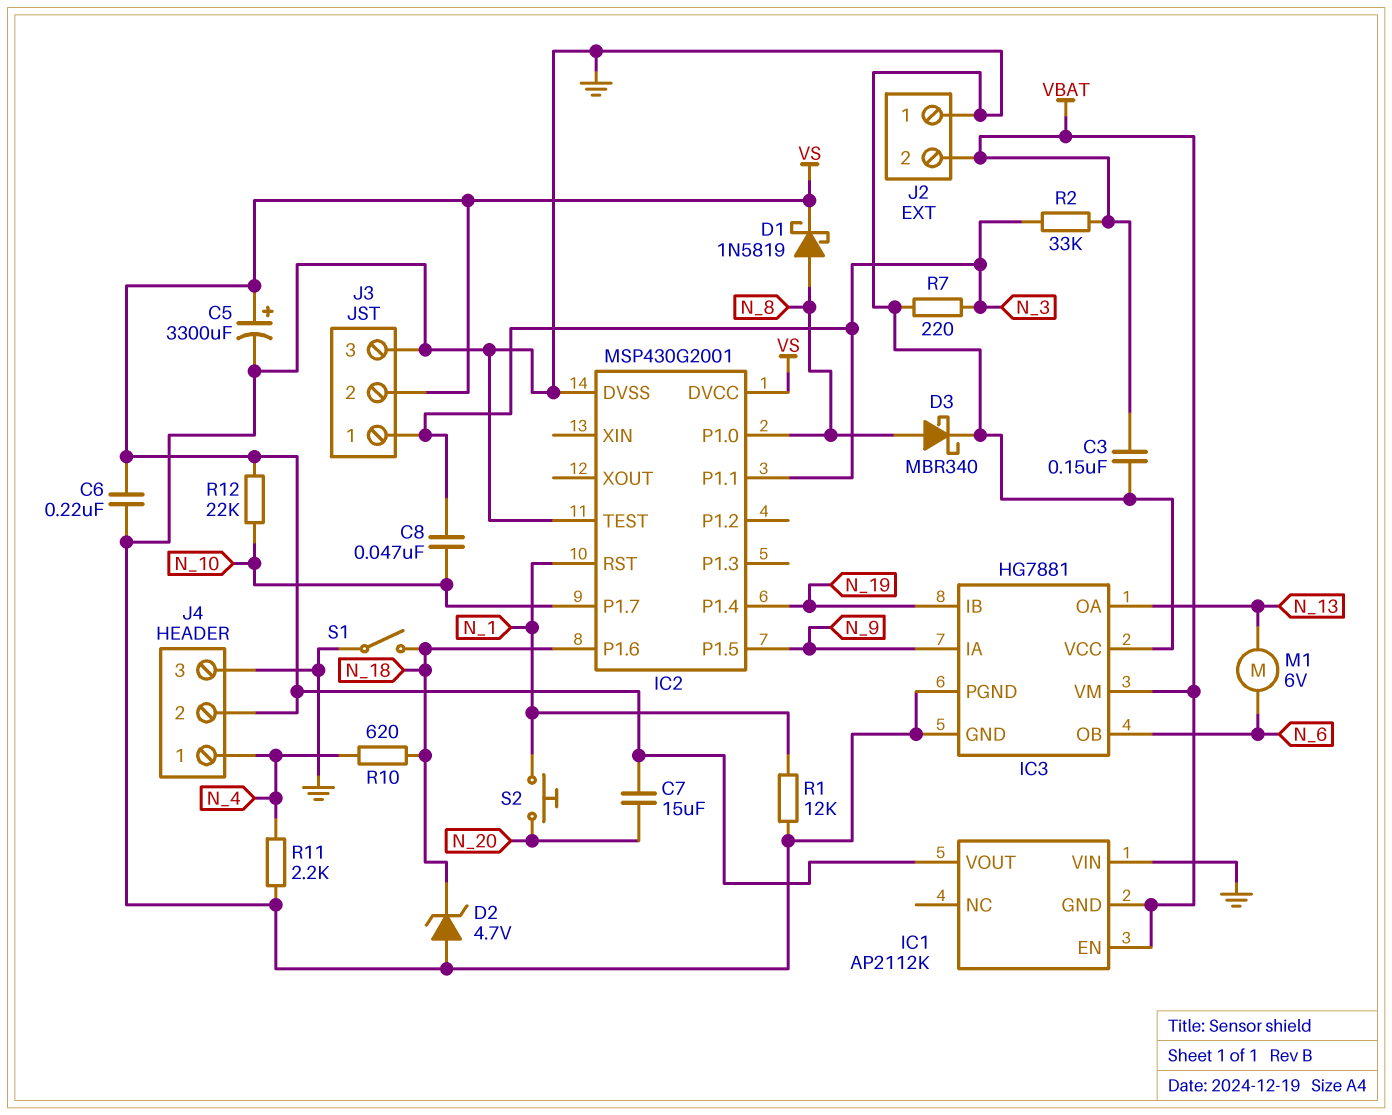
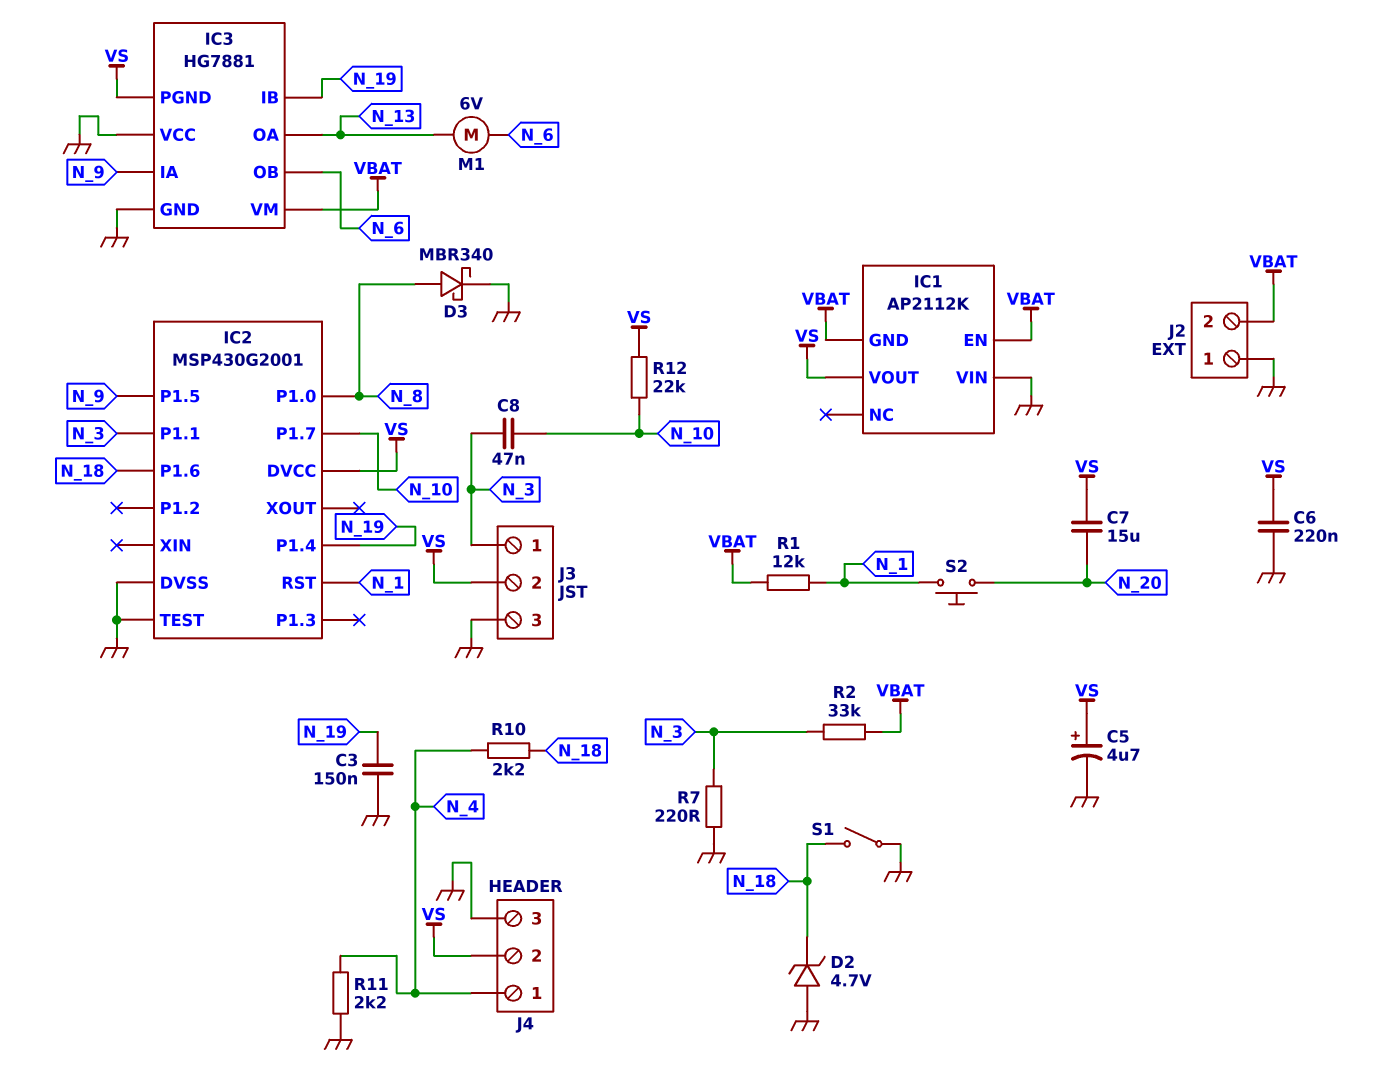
C3: 150nF (GND, VBAT) -> 150nF (GND, N_19)
C5: 3300uF (plus VS, minus GND) -> 4.7uF (plus VS, minus GND)
D1: schottky 1N5819 (A N_8, K VS) -> none
IC3 pin PGND: GND -> VS
R1: 12k (GND, N_1) -> 12k (N_1, VBAT)
R10: 620 (N_4, N_18) -> 2.2k (N_4, N_18)

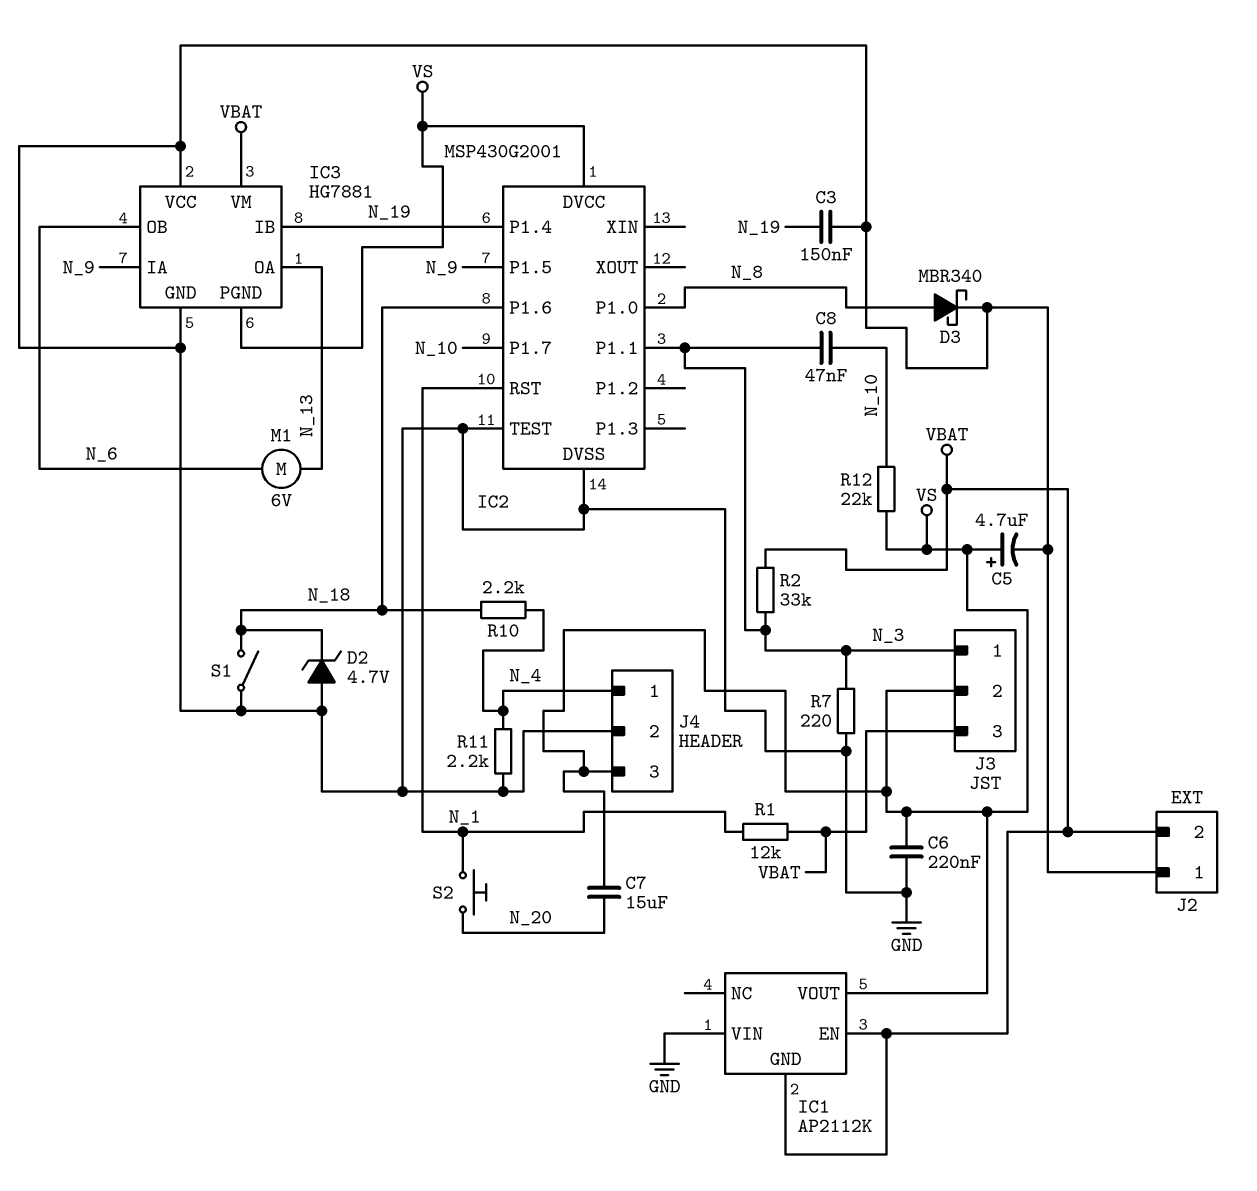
J3 pin 3: GND -> VBAT
J4 pin 2: VS -> GND
J4 pin 3: GND -> VS

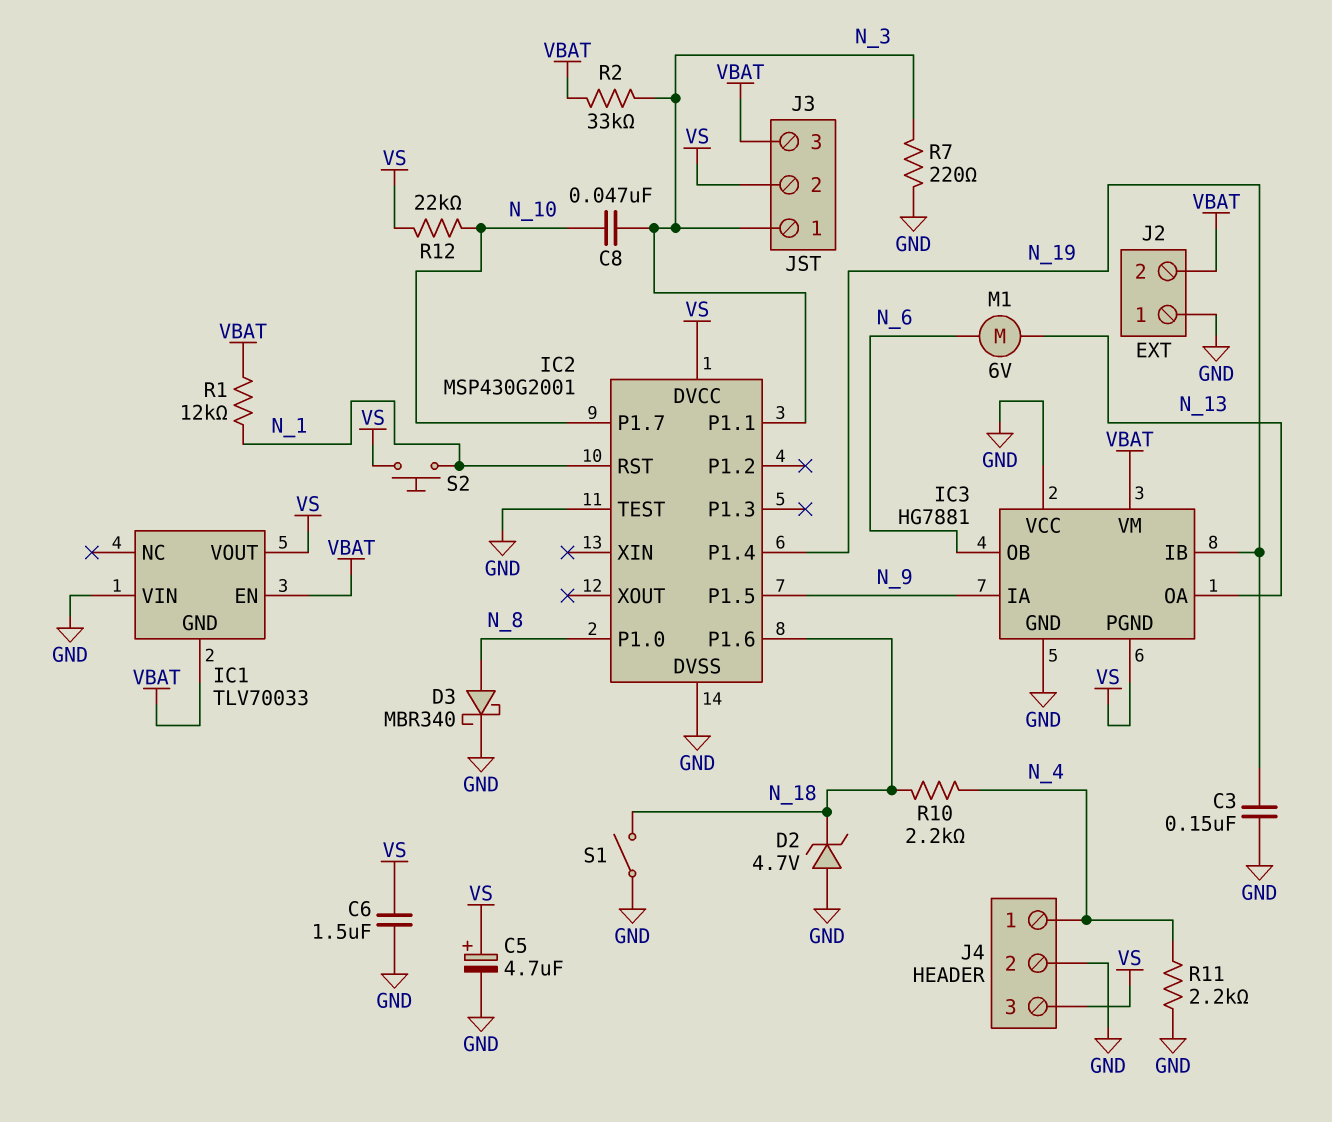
C6: 220nF (GND, VS) -> 1.5uF (GND, VS)
C7: 15uF (N_20, VS) -> none
IC1: AP2112K -> TLV70033
S2: button (N_1, N_20) -> button (N_1, VS)

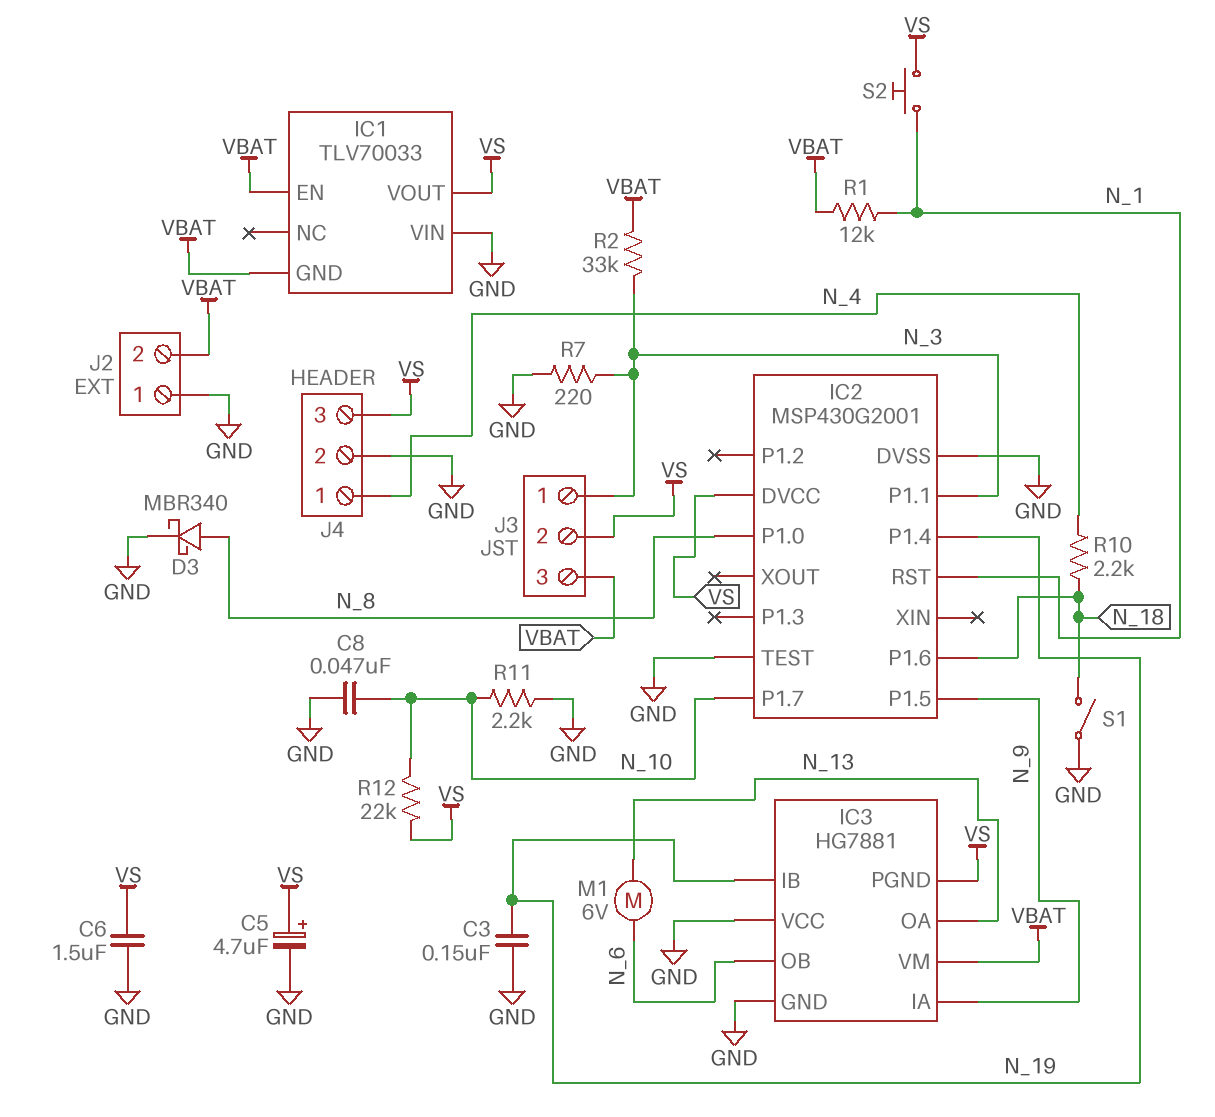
C8: 47nF (N_3, N_10) -> 47nF (GND, N_10)
D2: zener 4.7V (A GND, K N_18) -> none
R11: 2.2k (GND, N_4) -> 2.2k (GND, N_10)

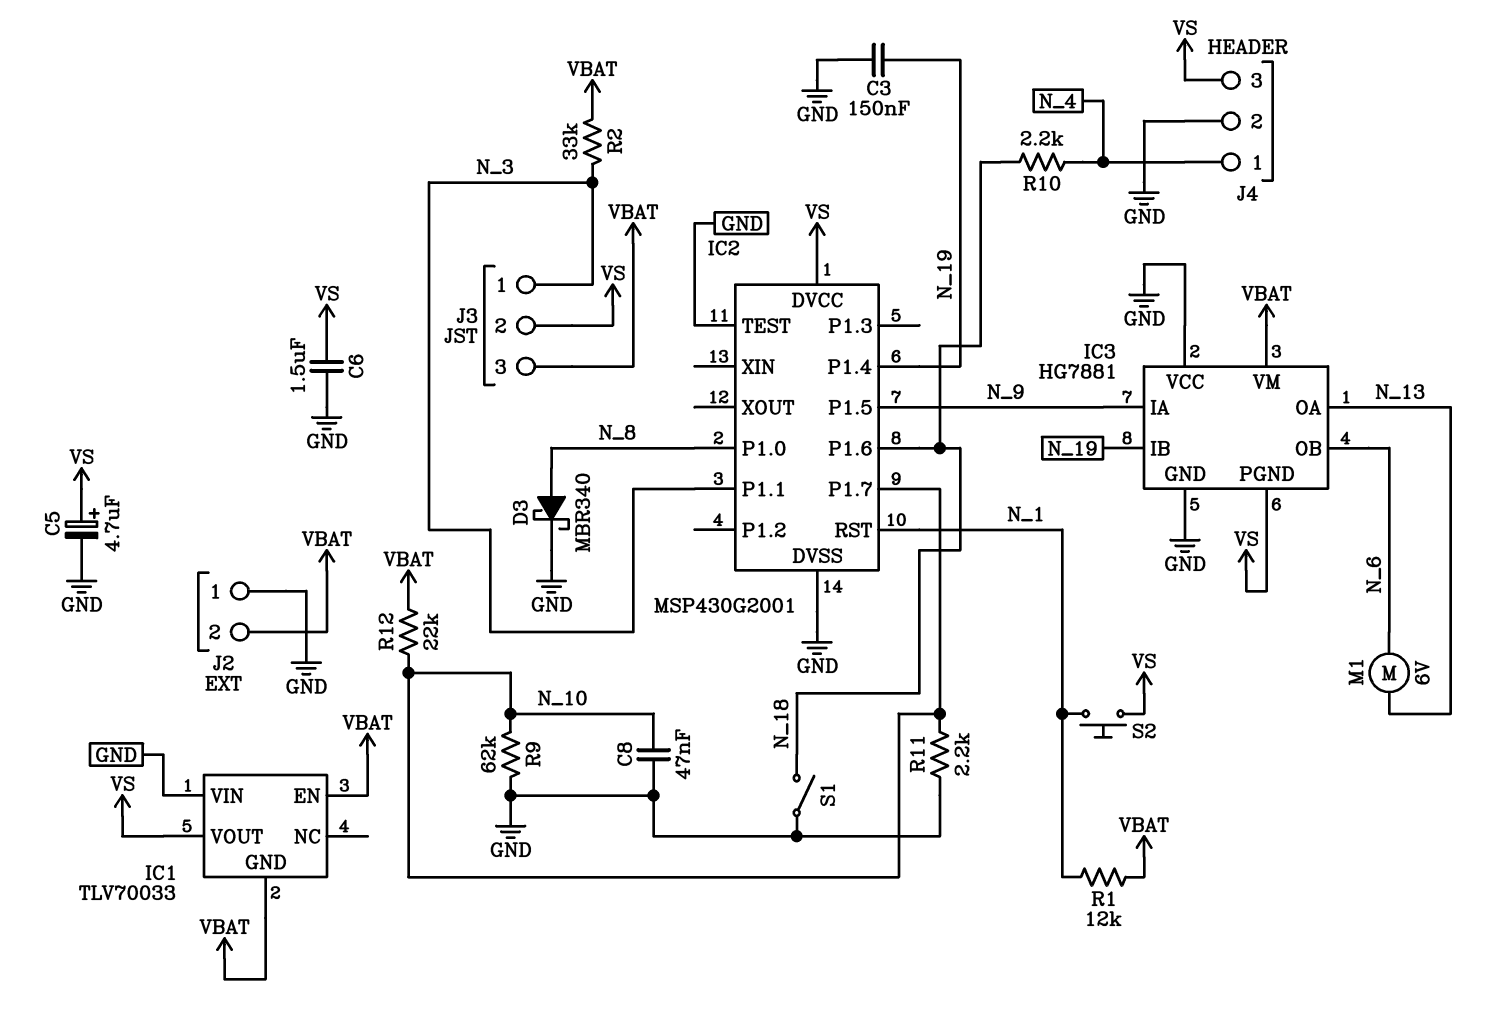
R7: 220 (GND, N_3) -> none
R9: none -> 62k (GND, N_10)
R12: 22k (N_10, VS) -> 22k (N_10, VBAT)

